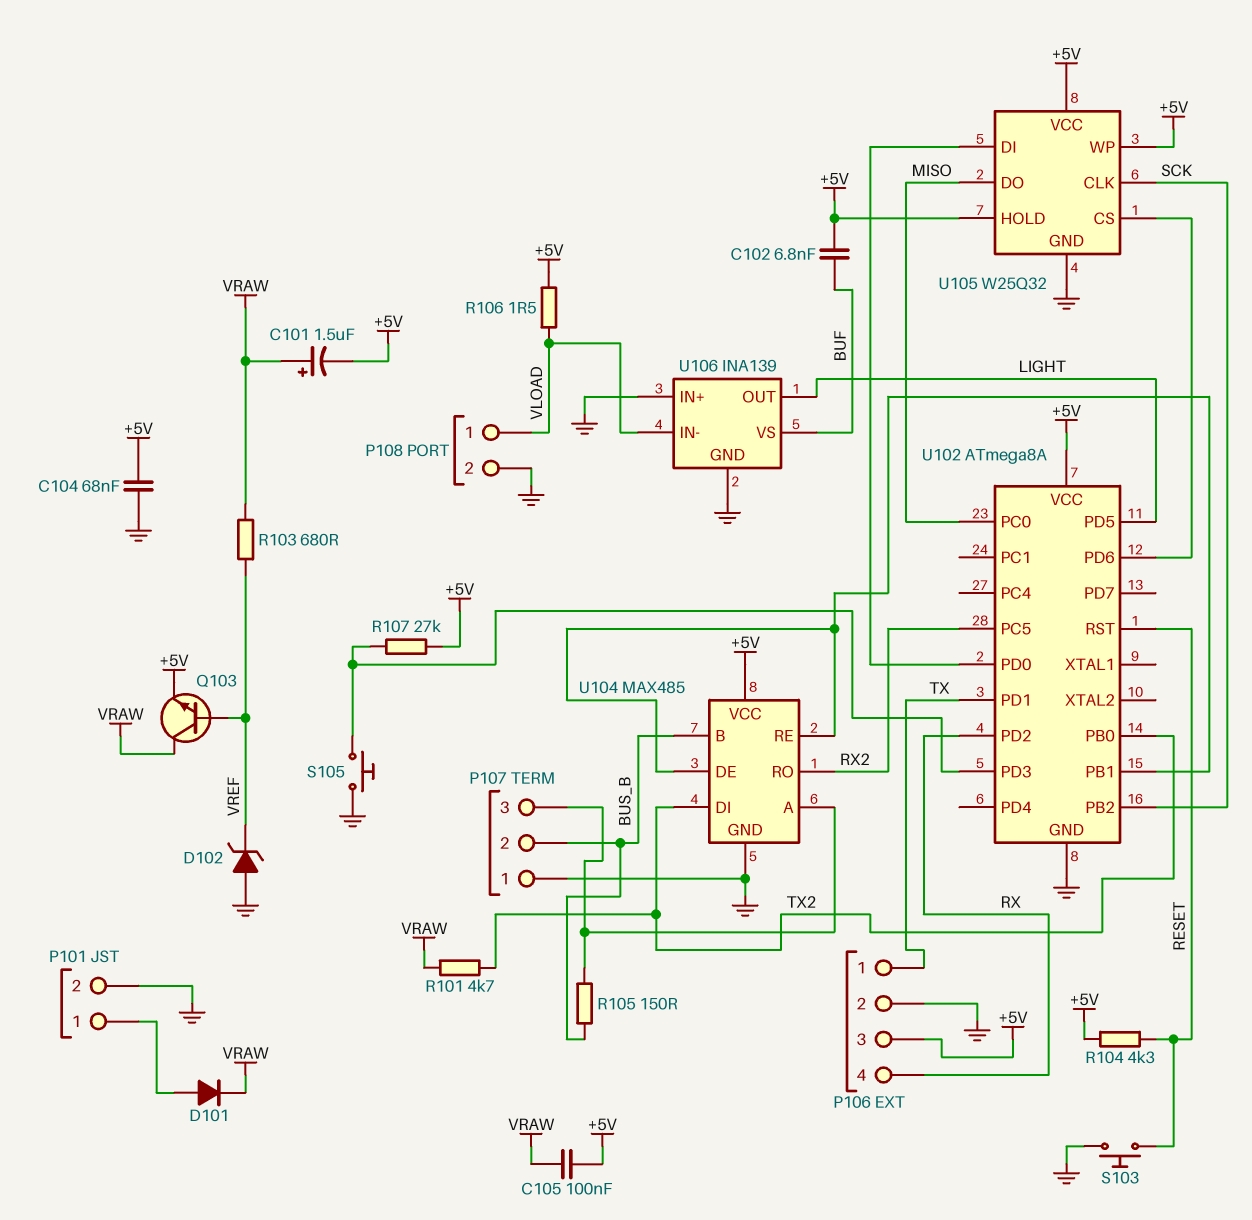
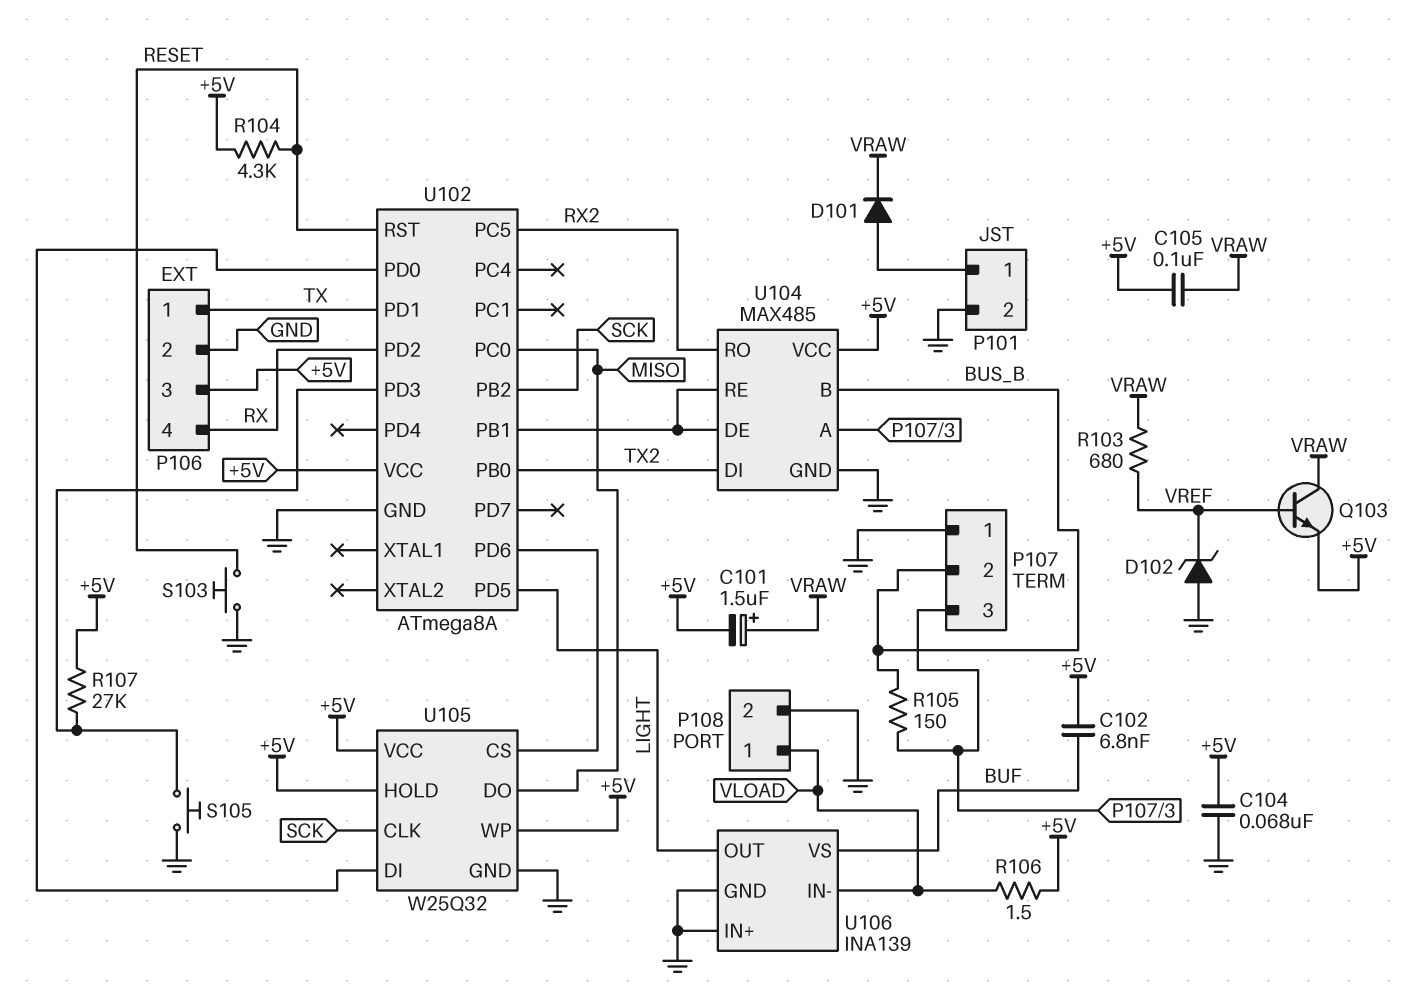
R101: 4.7k (TX2, VRAW) -> none

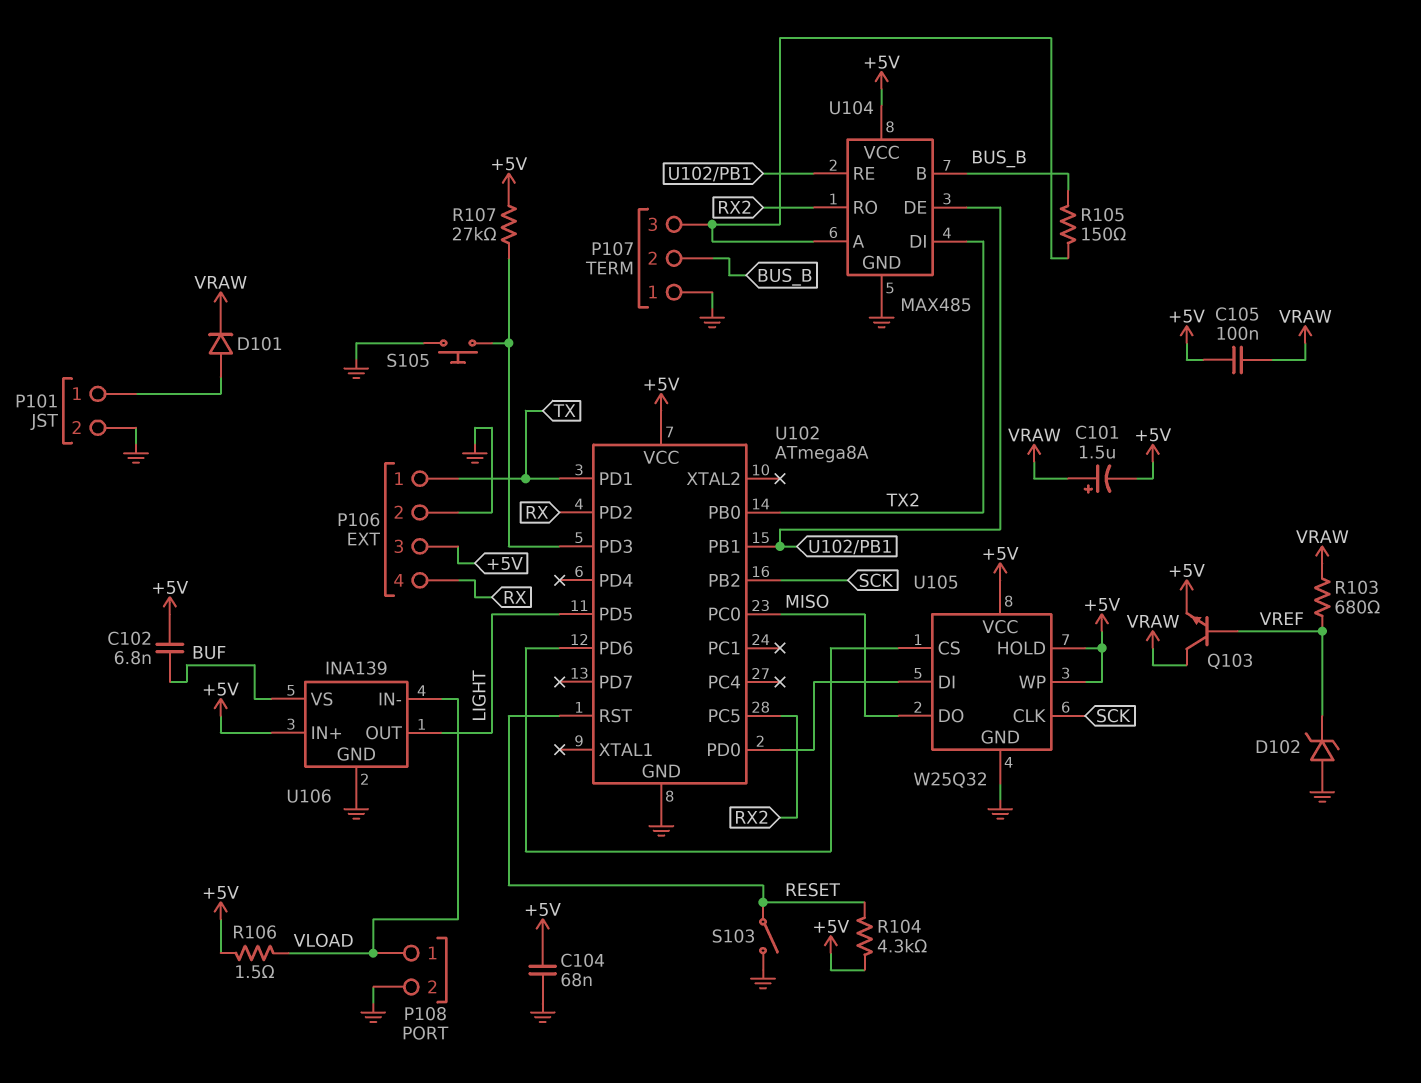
S103: button (GND, RESET) -> switch (GND, RESET)
U106 pin IN+: GND -> +5V

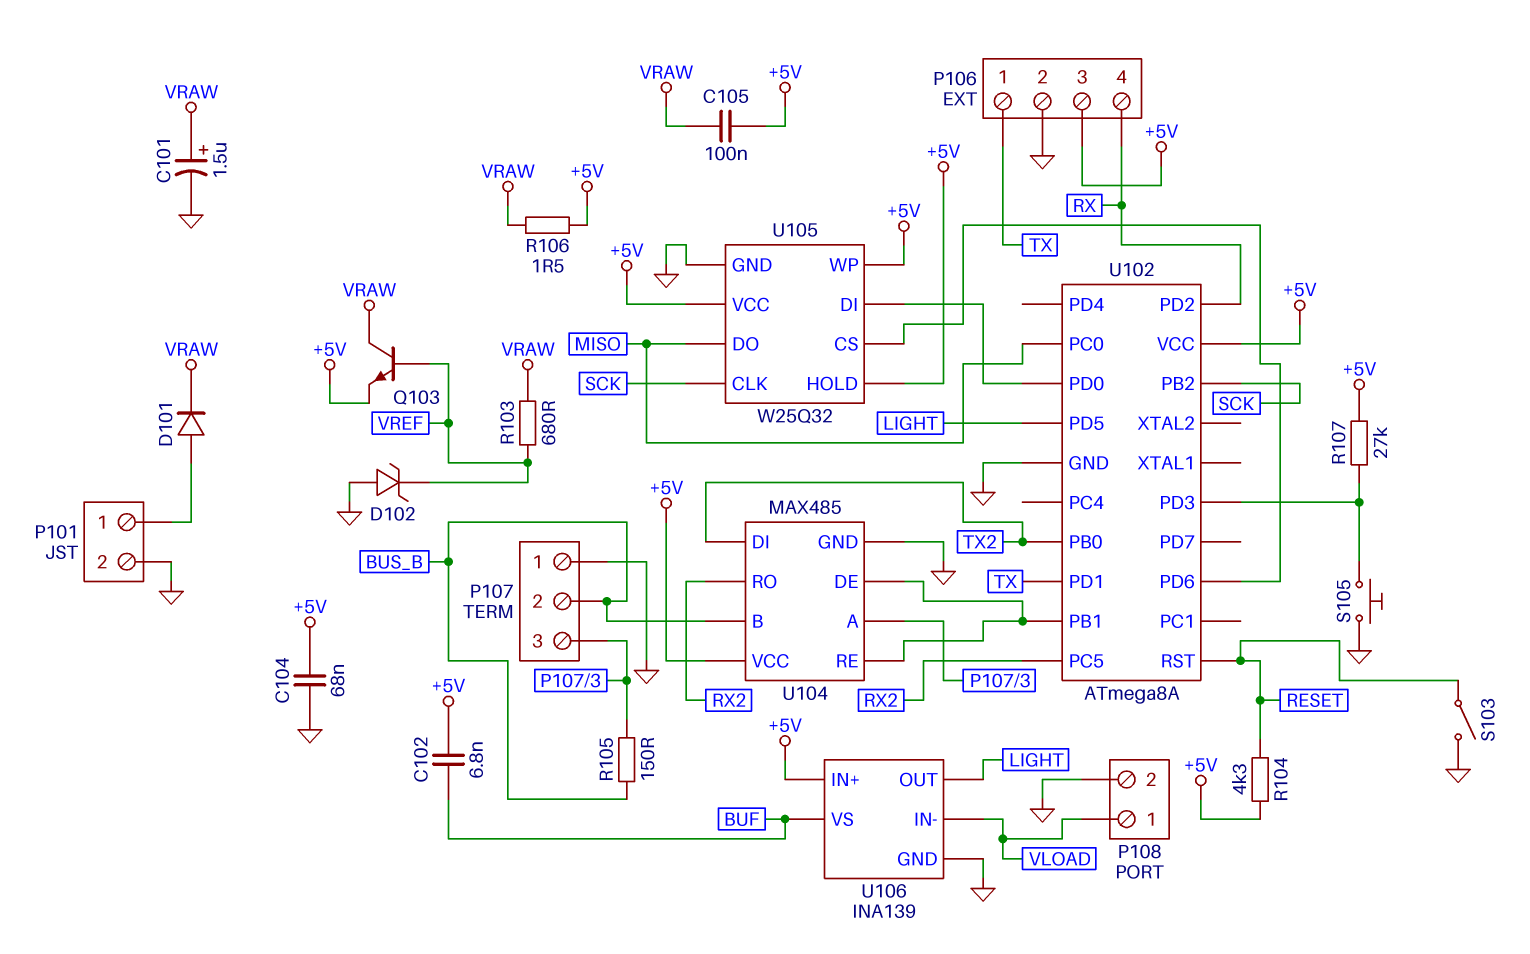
C101: 1.5uF (plus VRAW, minus +5V) -> 1.5uF (plus VRAW, minus GND)
R106: 1.5 (+5V, VLOAD) -> 1.5 (+5V, VRAW)

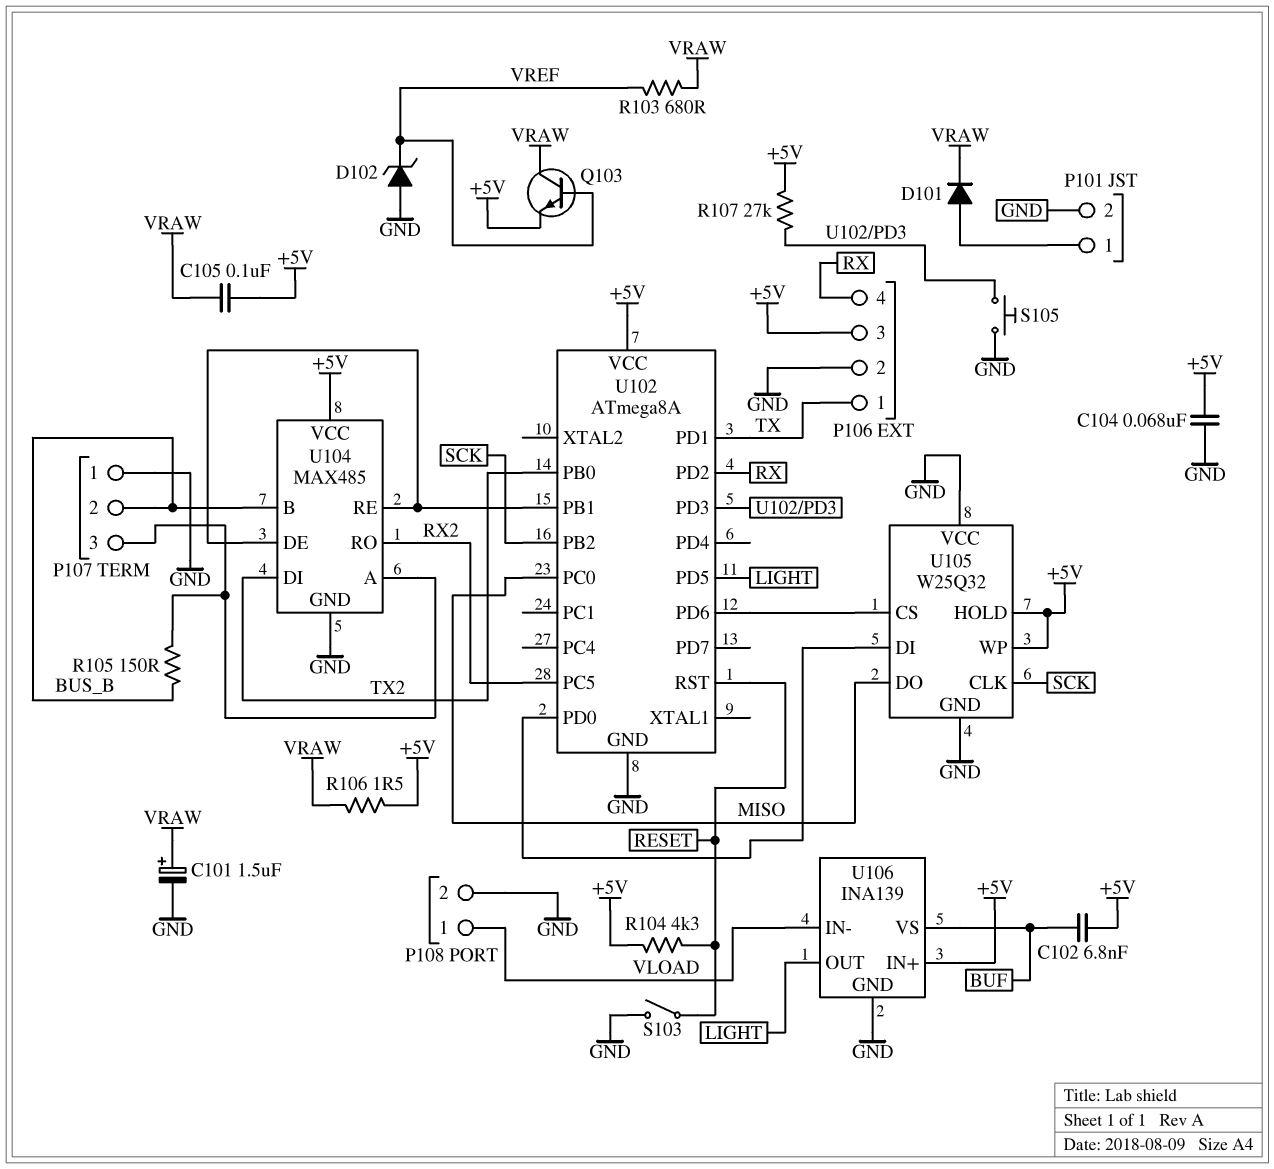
U105 pin VCC: +5V -> GND

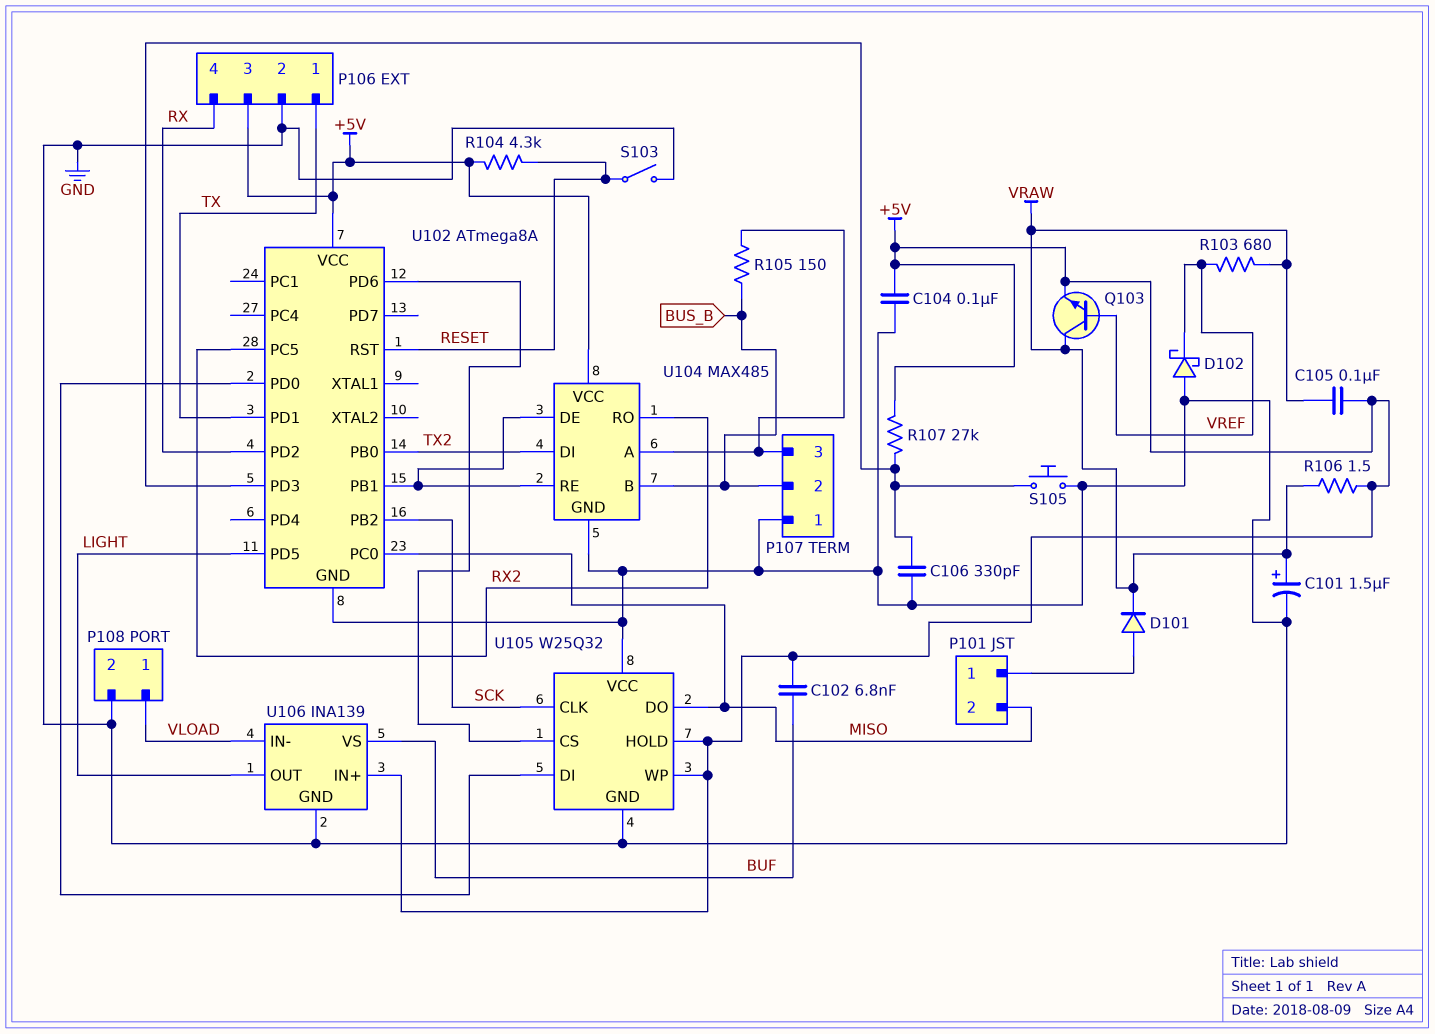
C104: 68nF (+5V, GND) -> 100nF (+5V, GND)
C106: none -> 330pF (GND, U102/PD3)
D102: zener (A GND, K VREF) -> schottky (A GND, K VREF)
P101 pin 2: GND -> MISO

